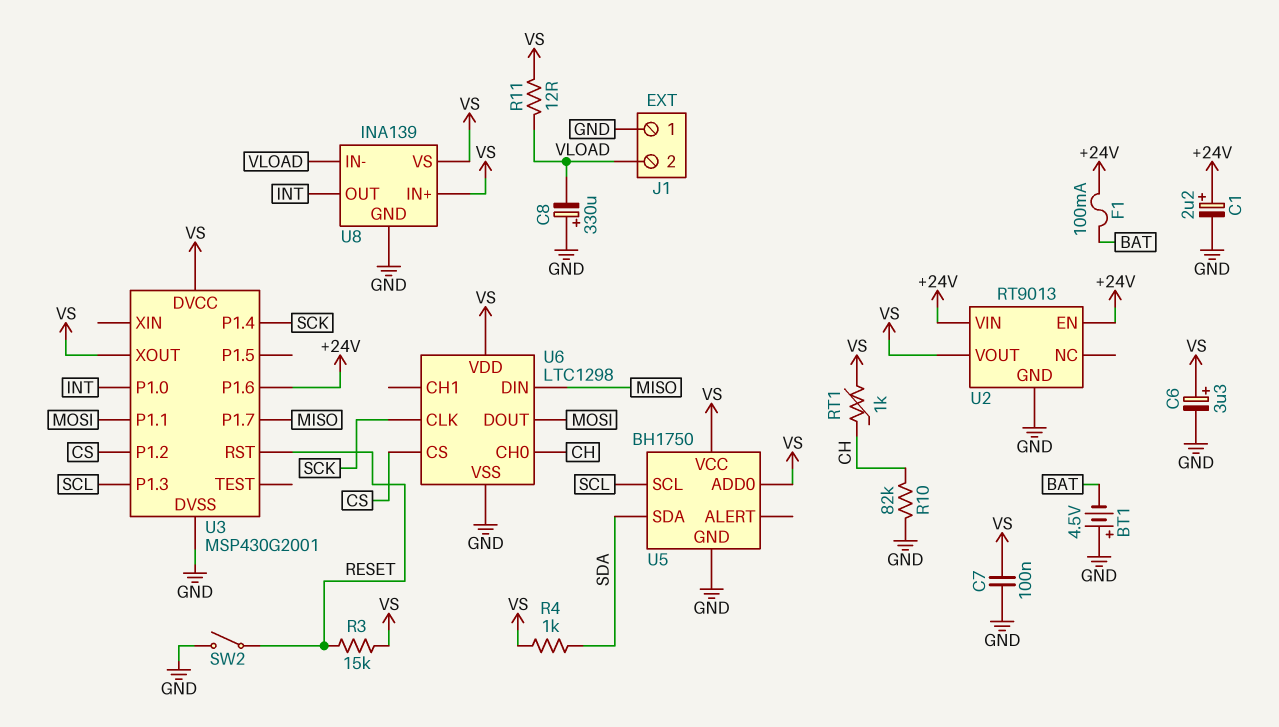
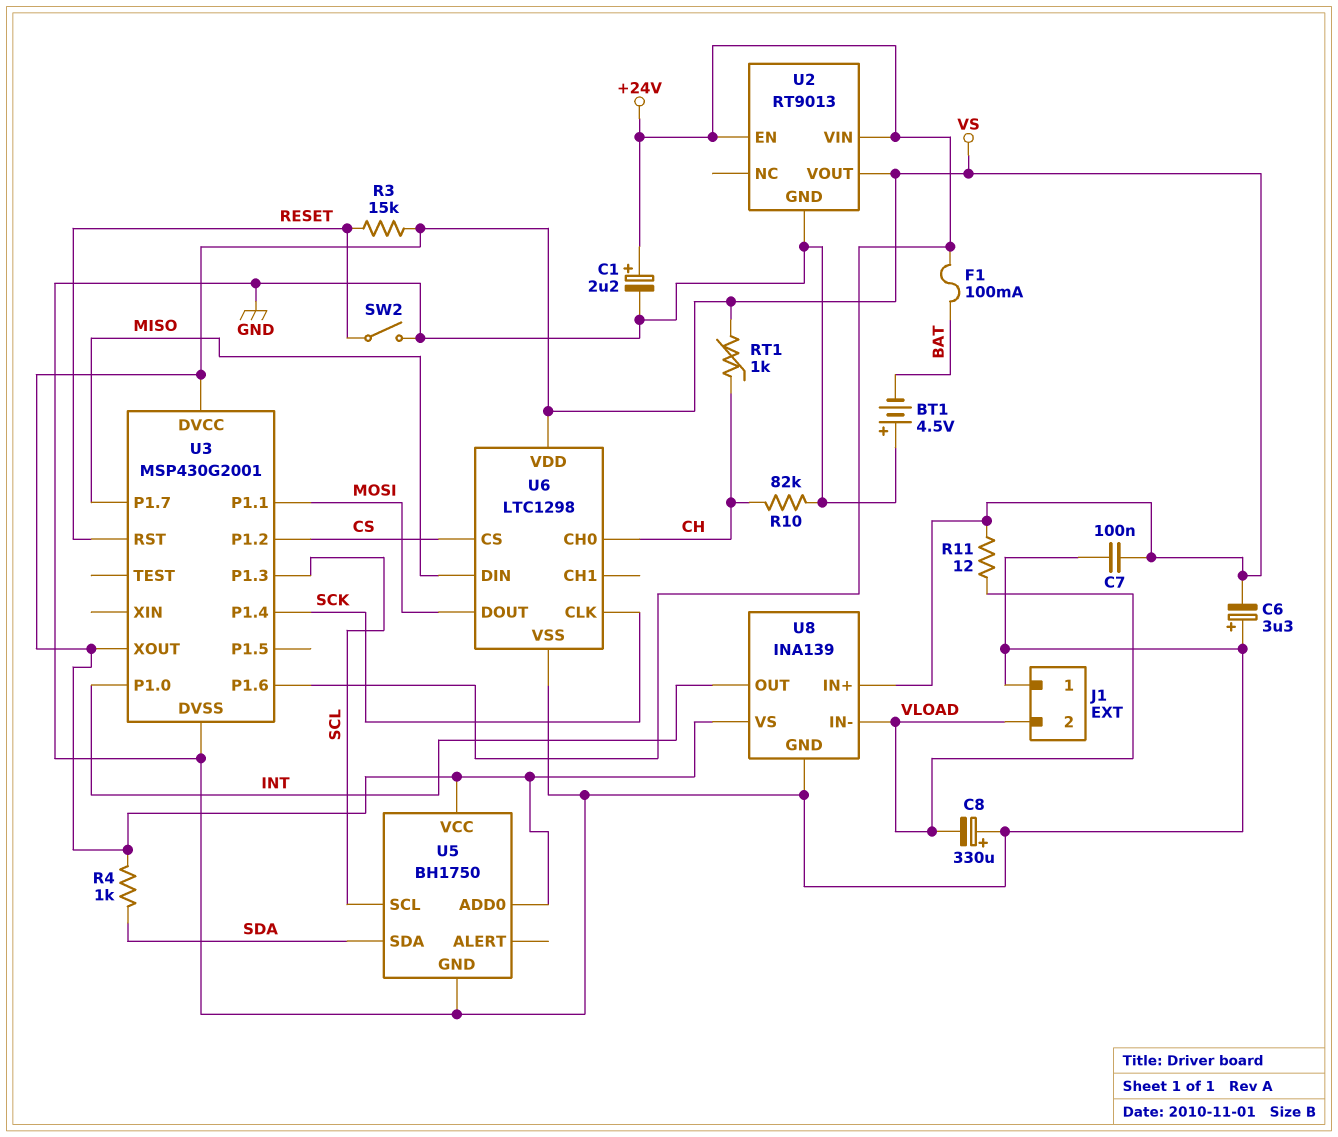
C6: 3.3uF (plus VS, minus GND) -> 3.3uF (plus GND, minus VS)

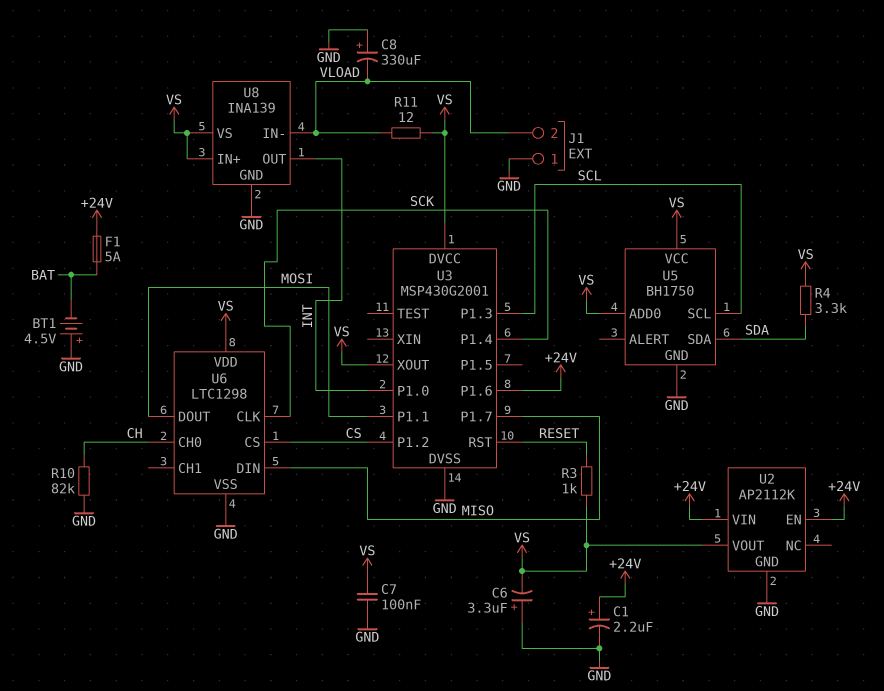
F1: 100mA (+24V, BAT) -> 5A (+24V, BAT)
R3: 15k (RESET, VS) -> 1k (RESET, VS)
R4: 1k (SDA, VS) -> 3.3k (SDA, VS)
RT1: 1k (CH, VS) -> none
SW2: switch (GND, RESET) -> none
U2: RT9013 -> AP2112K

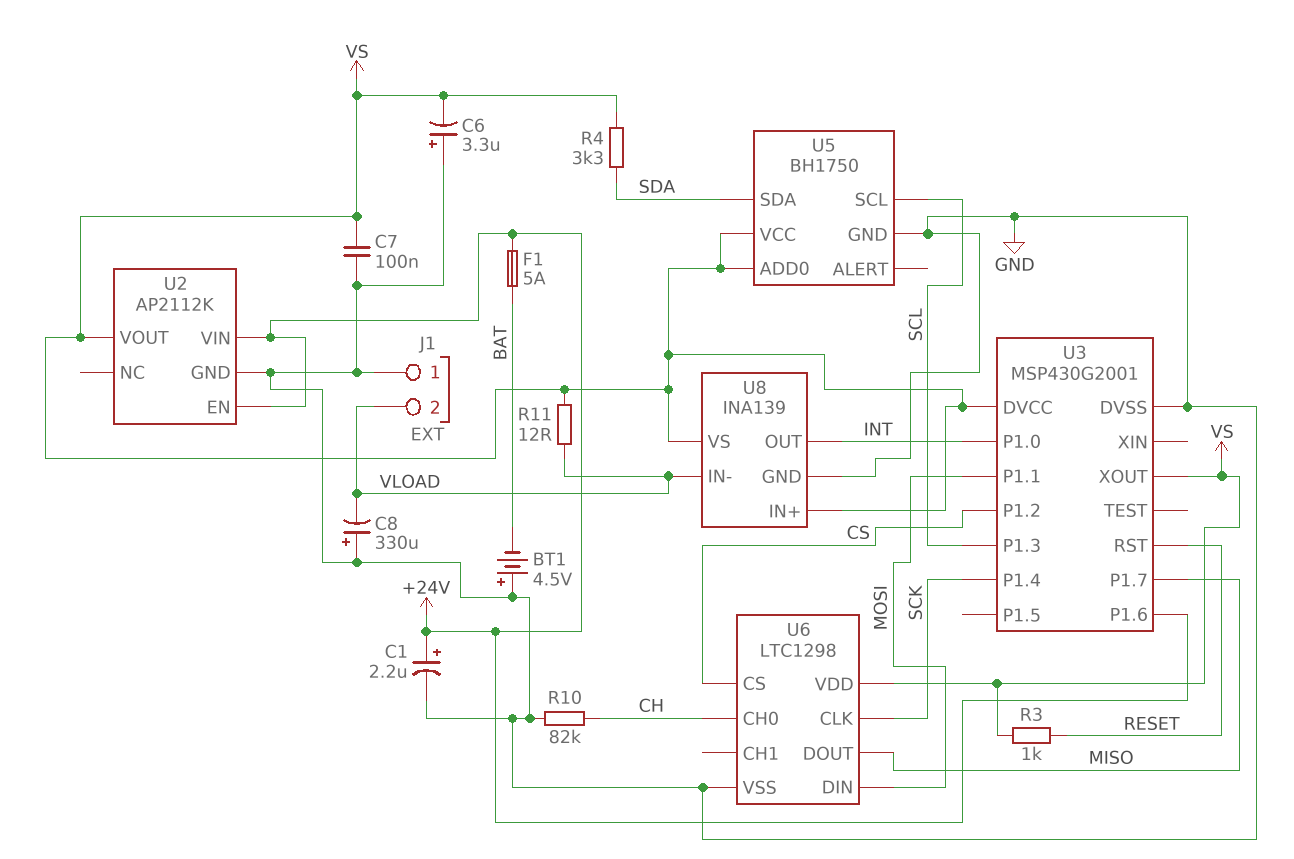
U6 pin DIN: MISO -> MOSI
U6 pin DOUT: MOSI -> MISO

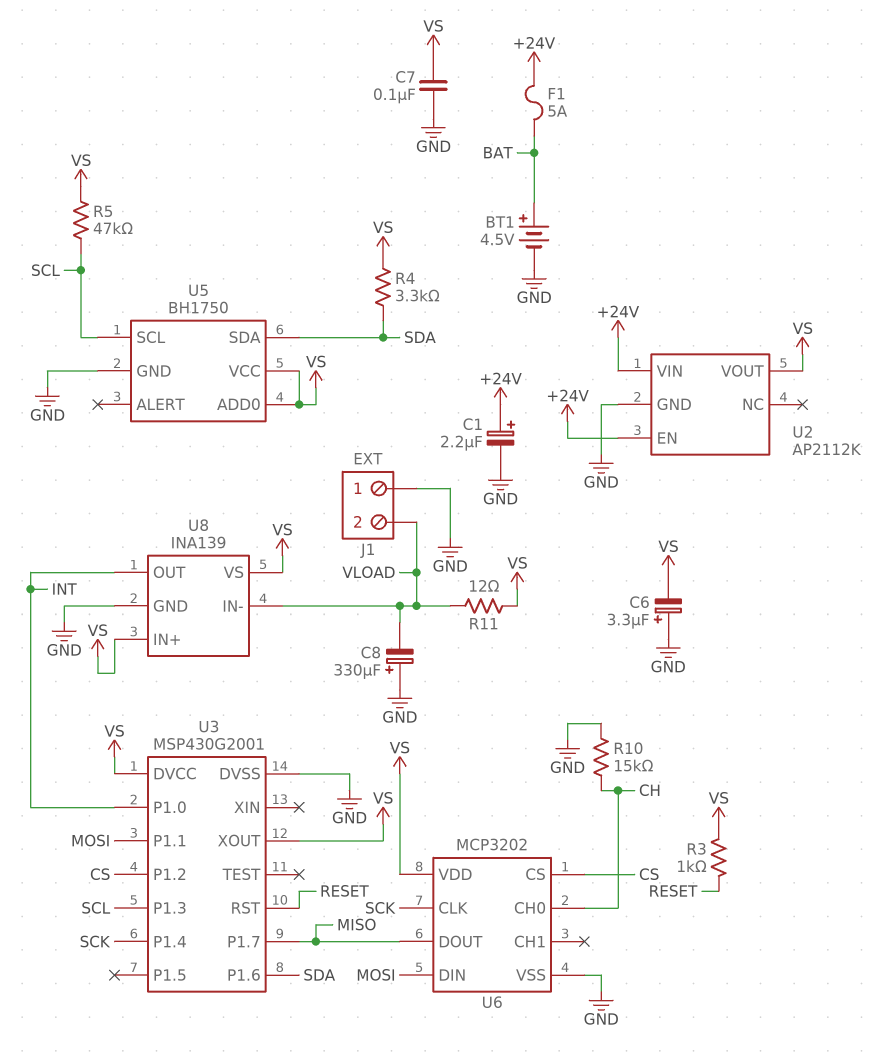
BT1: 4.5V (plus GND, minus BAT) -> 4.5V (plus BAT, minus GND)
R5: none -> 47k (SCL, VS)
R10: 82k (CH, GND) -> 15k (CH, GND)
U3 pin P1.6: +24V -> SDA
U6: LTC1298 -> MCP3202

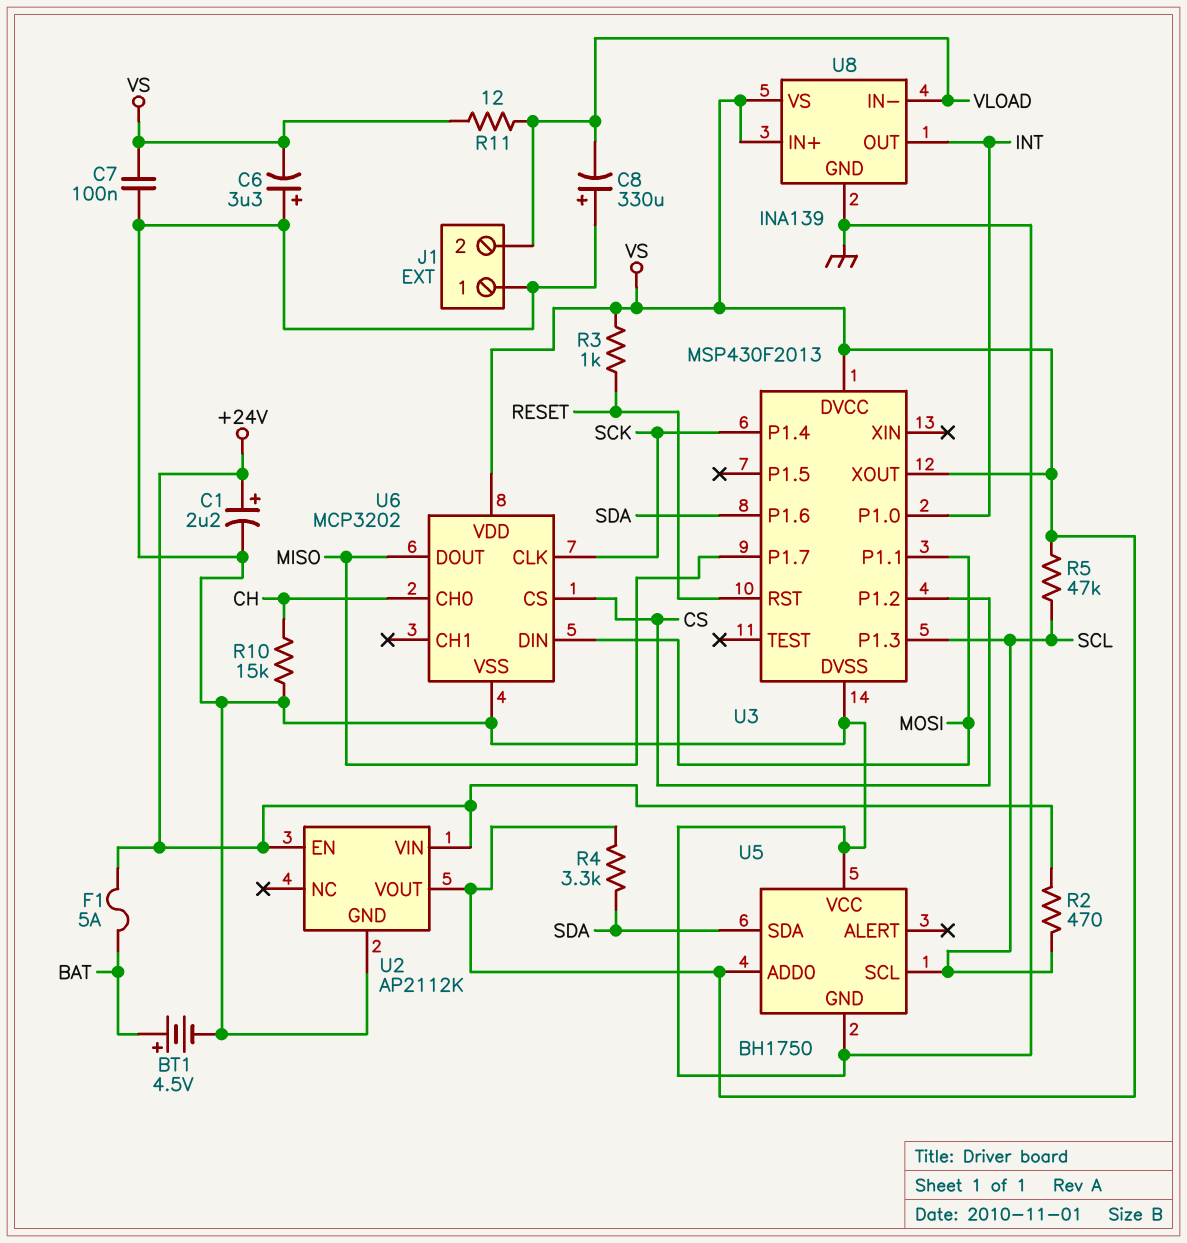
R2: none -> 470 (+24V, SCL)
U3: MSP430G2001 -> MSP430F2013
U5 pin VCC: VS -> GND

